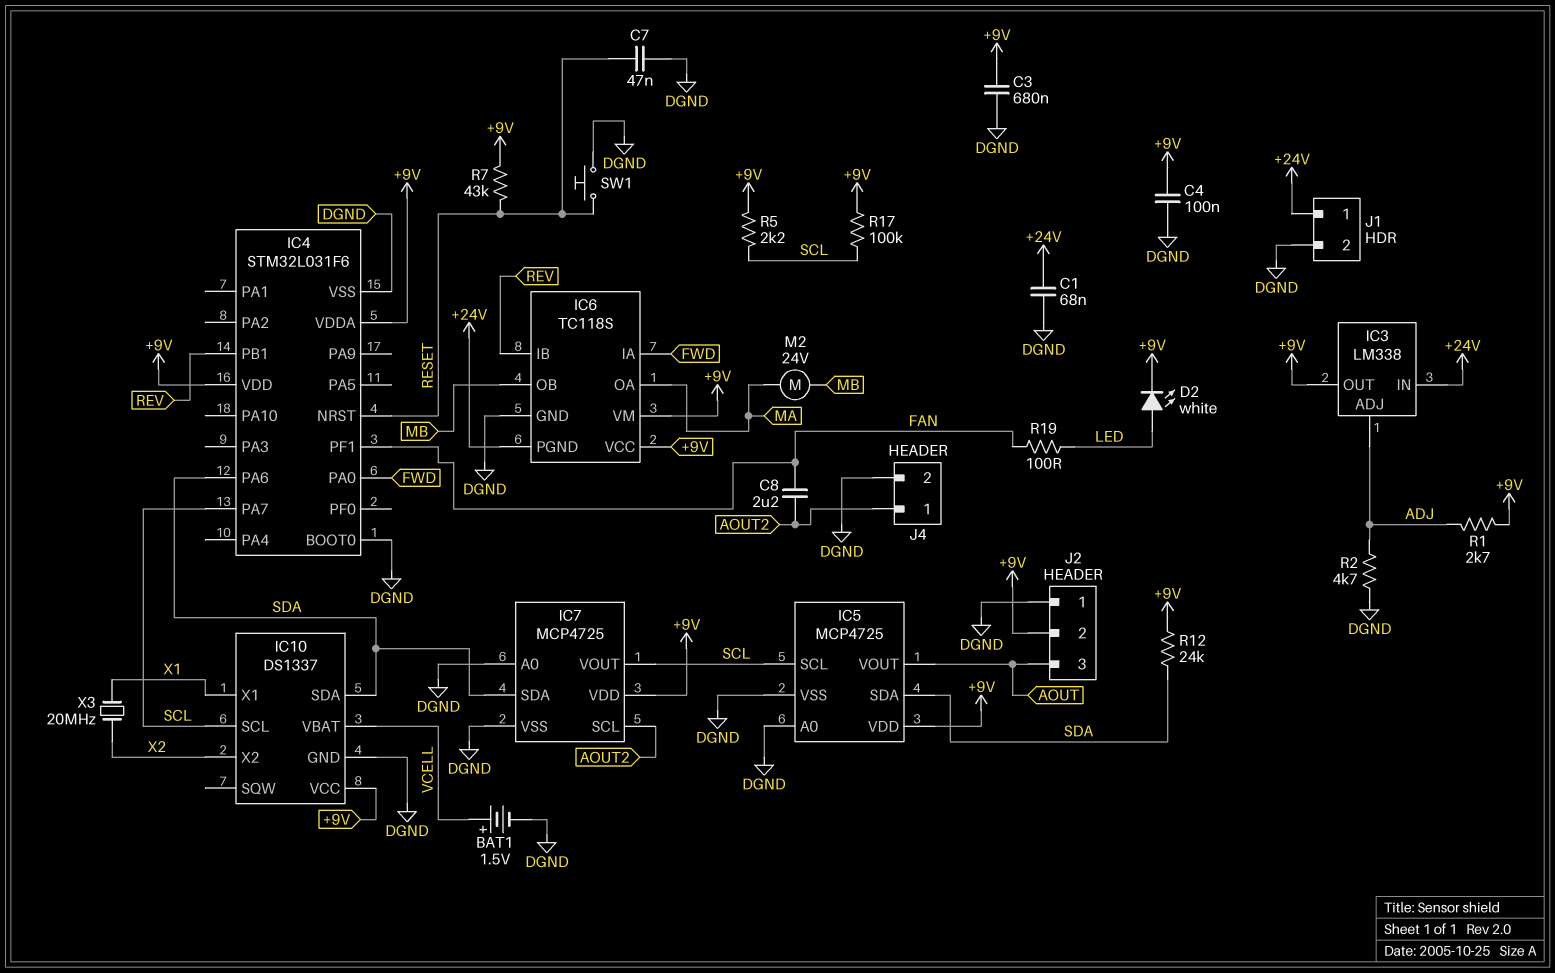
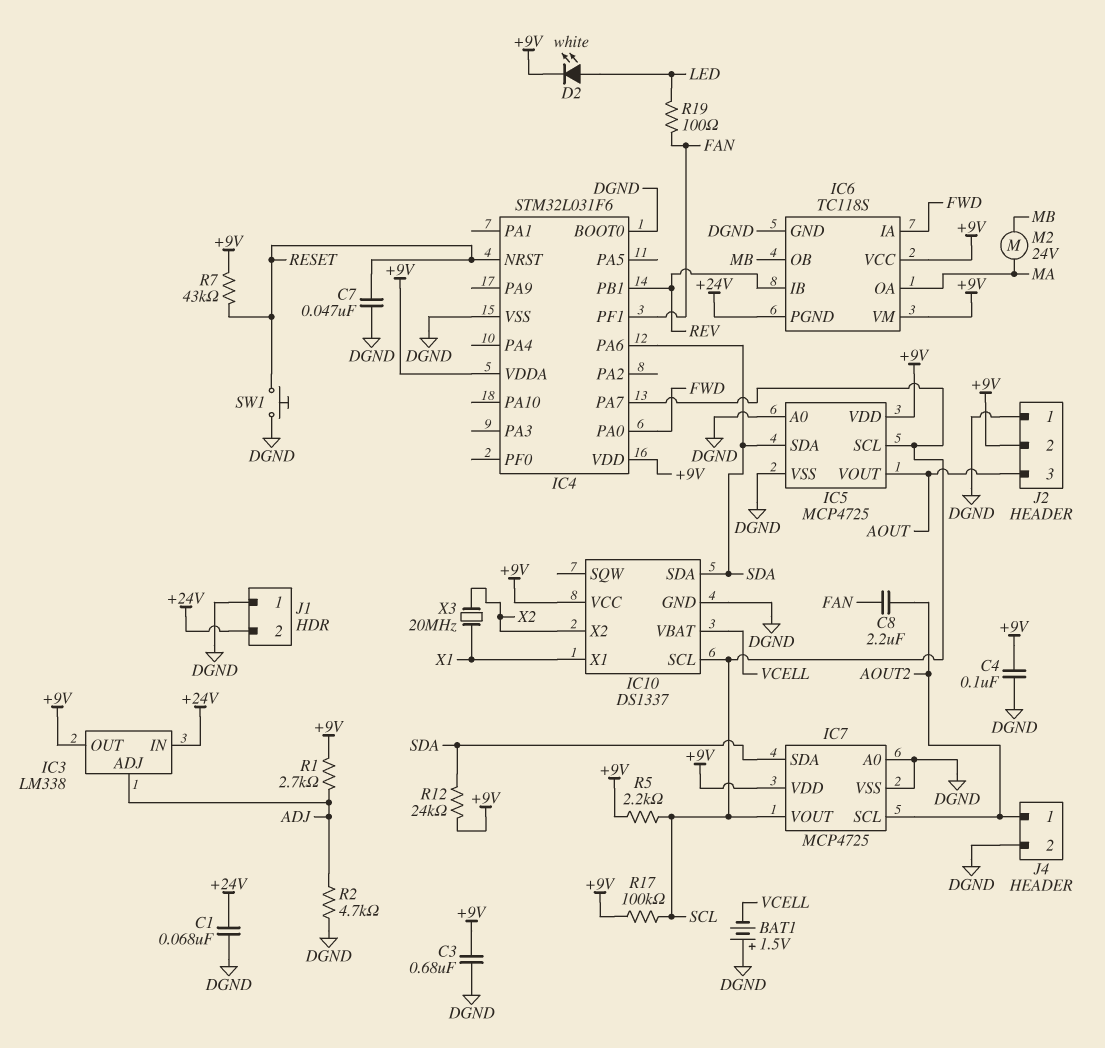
BAT1: 1.5V (plus VCELL, minus DGND) -> 1.5V (plus DGND, minus VCELL)
J1 pin 1: +24V -> DGND
J1 pin 2: DGND -> +24V

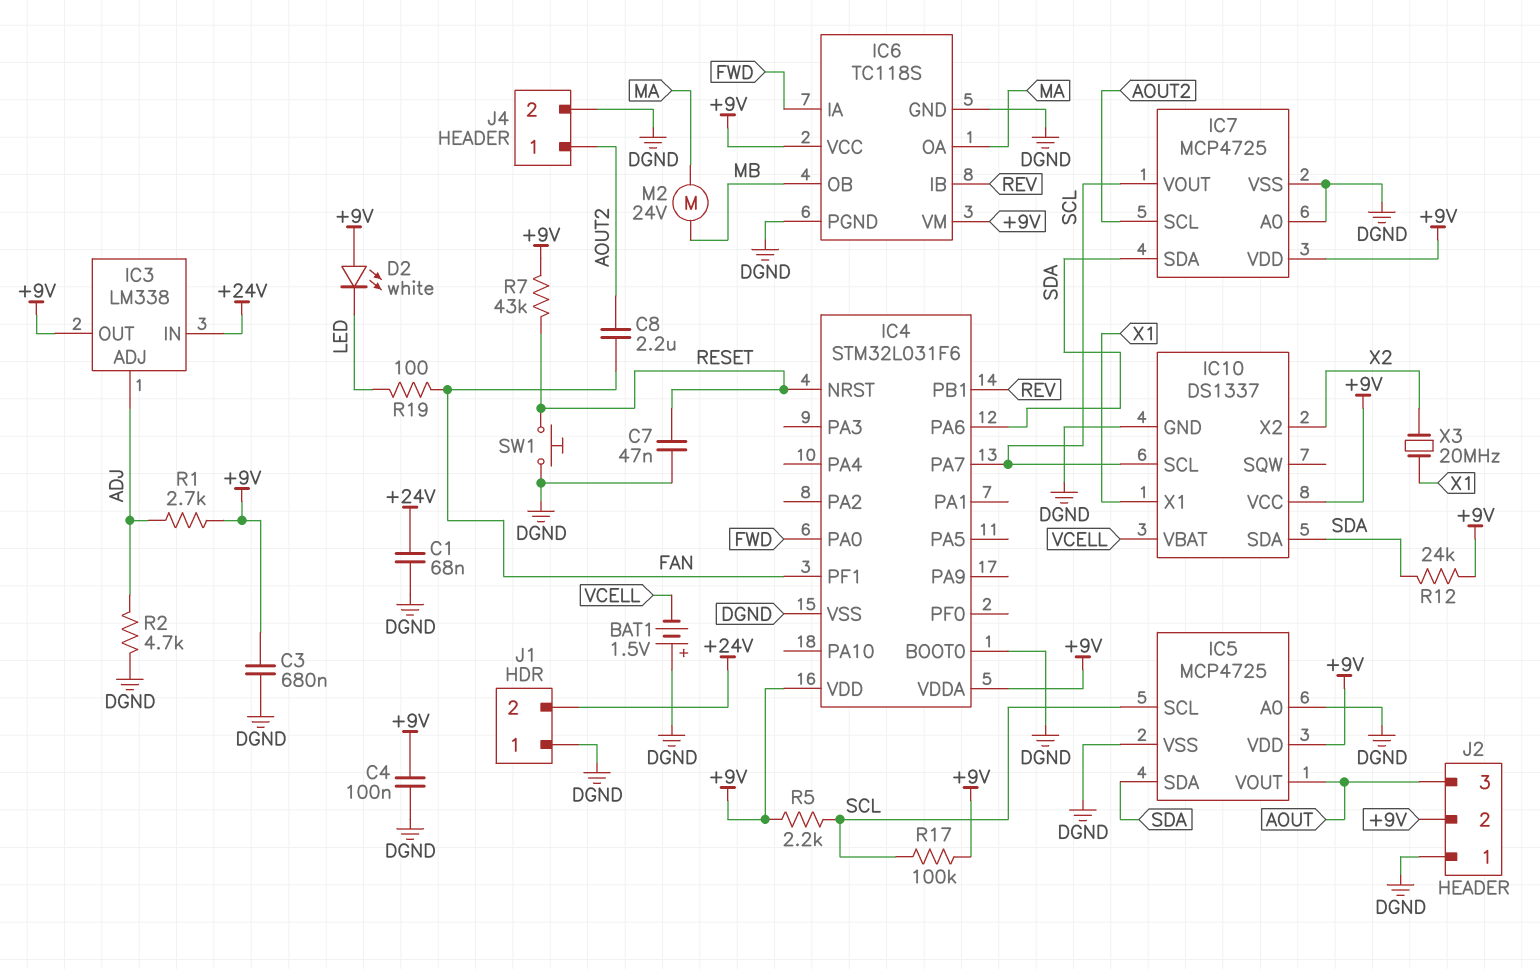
D2: LED white (A LED, K +9V) -> LED white (A +9V, K LED)
IC6 pin PGND: +24V -> DGND

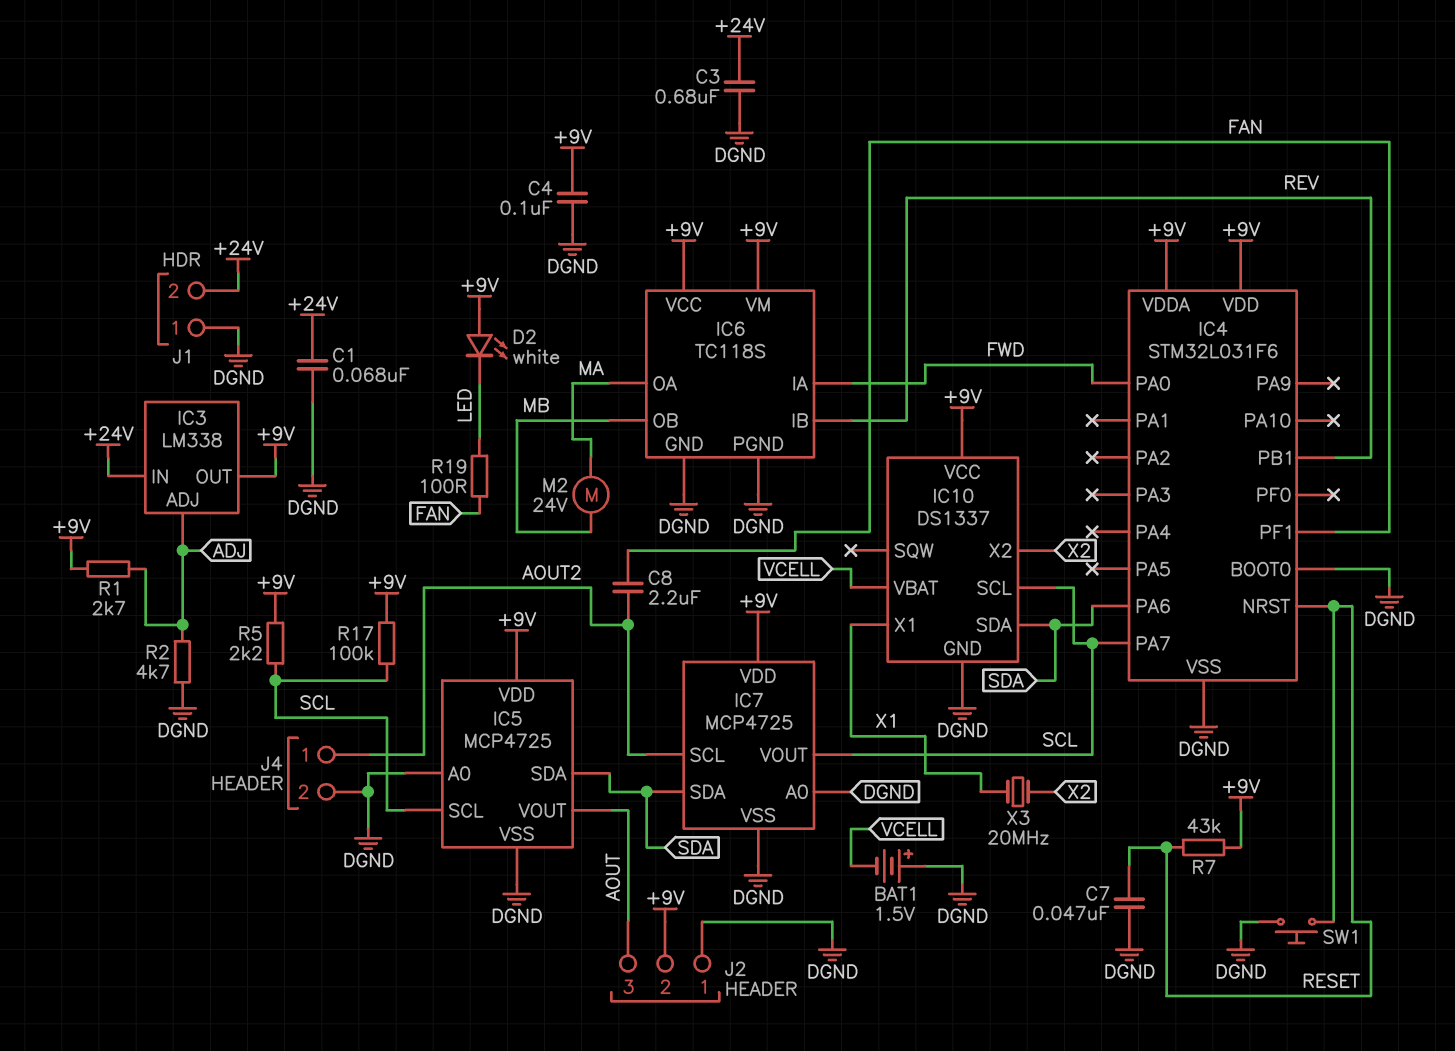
C3: 680nF (+9V, DGND) -> 680nF (+24V, DGND)
R12: 24k (+9V, SDA) -> none

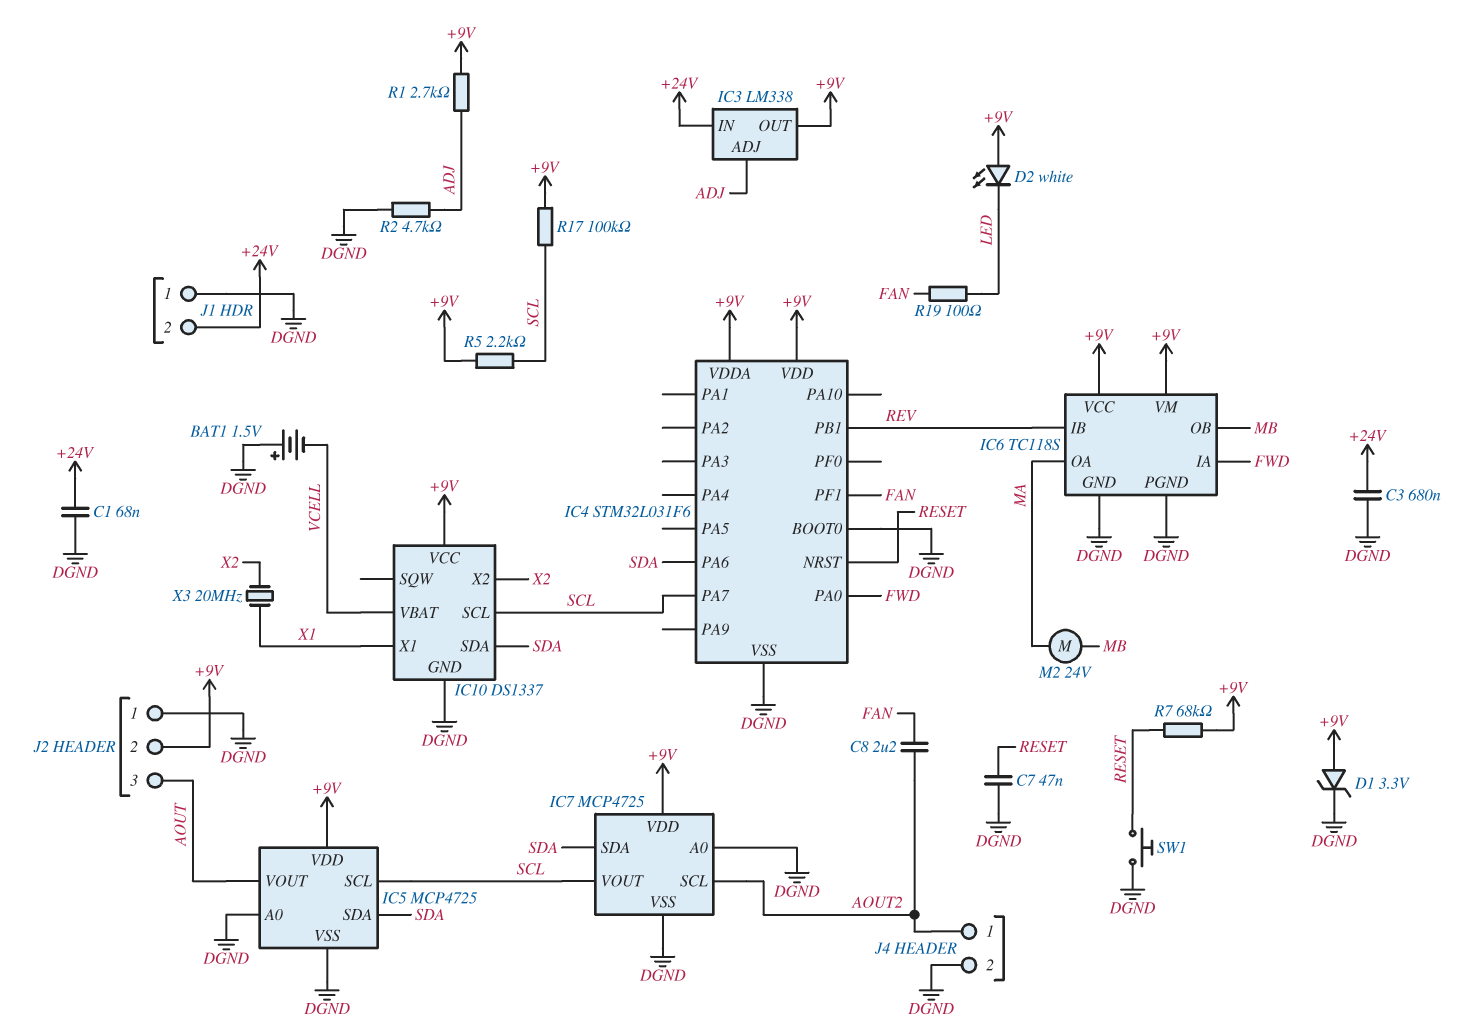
C4: 100nF (+9V, DGND) -> none
D1: none -> zener 3.3V (A +9V, K DGND)
R7: 43k (+9V, RESET) -> 68k (+9V, RESET)

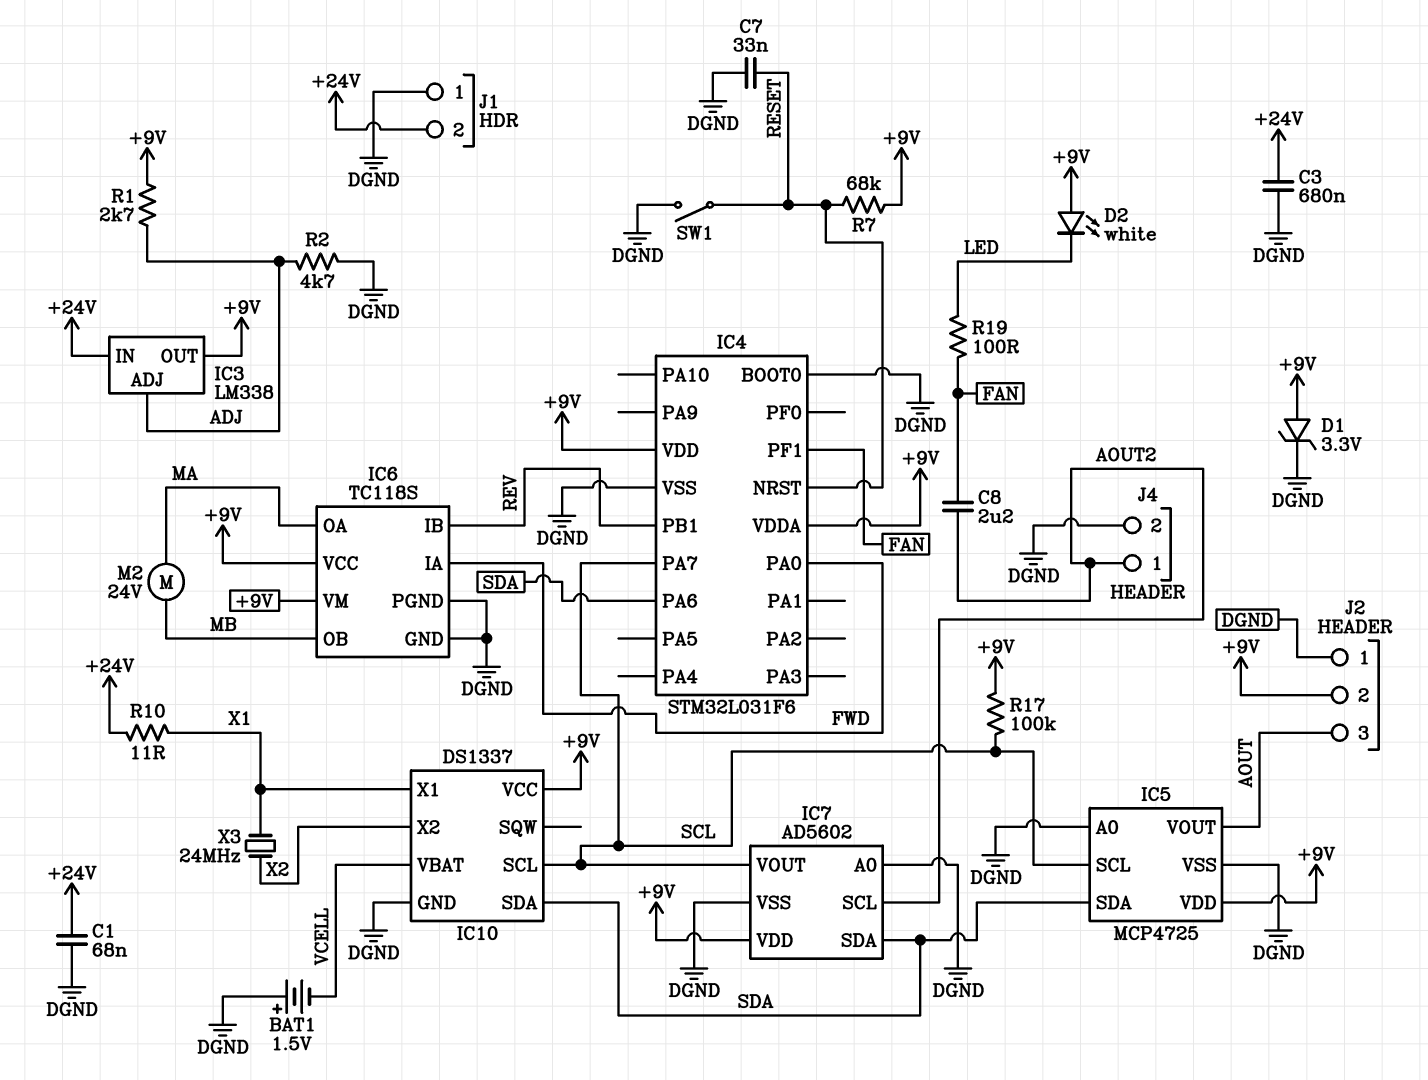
C7: 47nF (DGND, RESET) -> 33nF (DGND, RESET)
IC7: MCP4725 -> AD5602
R5: 2.2k (+9V, SCL) -> none
R10: none -> 11 (+24V, X1)
SW1: button (DGND, RESET) -> switch (DGND, RESET)
X3: 20MHz (X1, X2) -> 24MHz (X1, X2)

